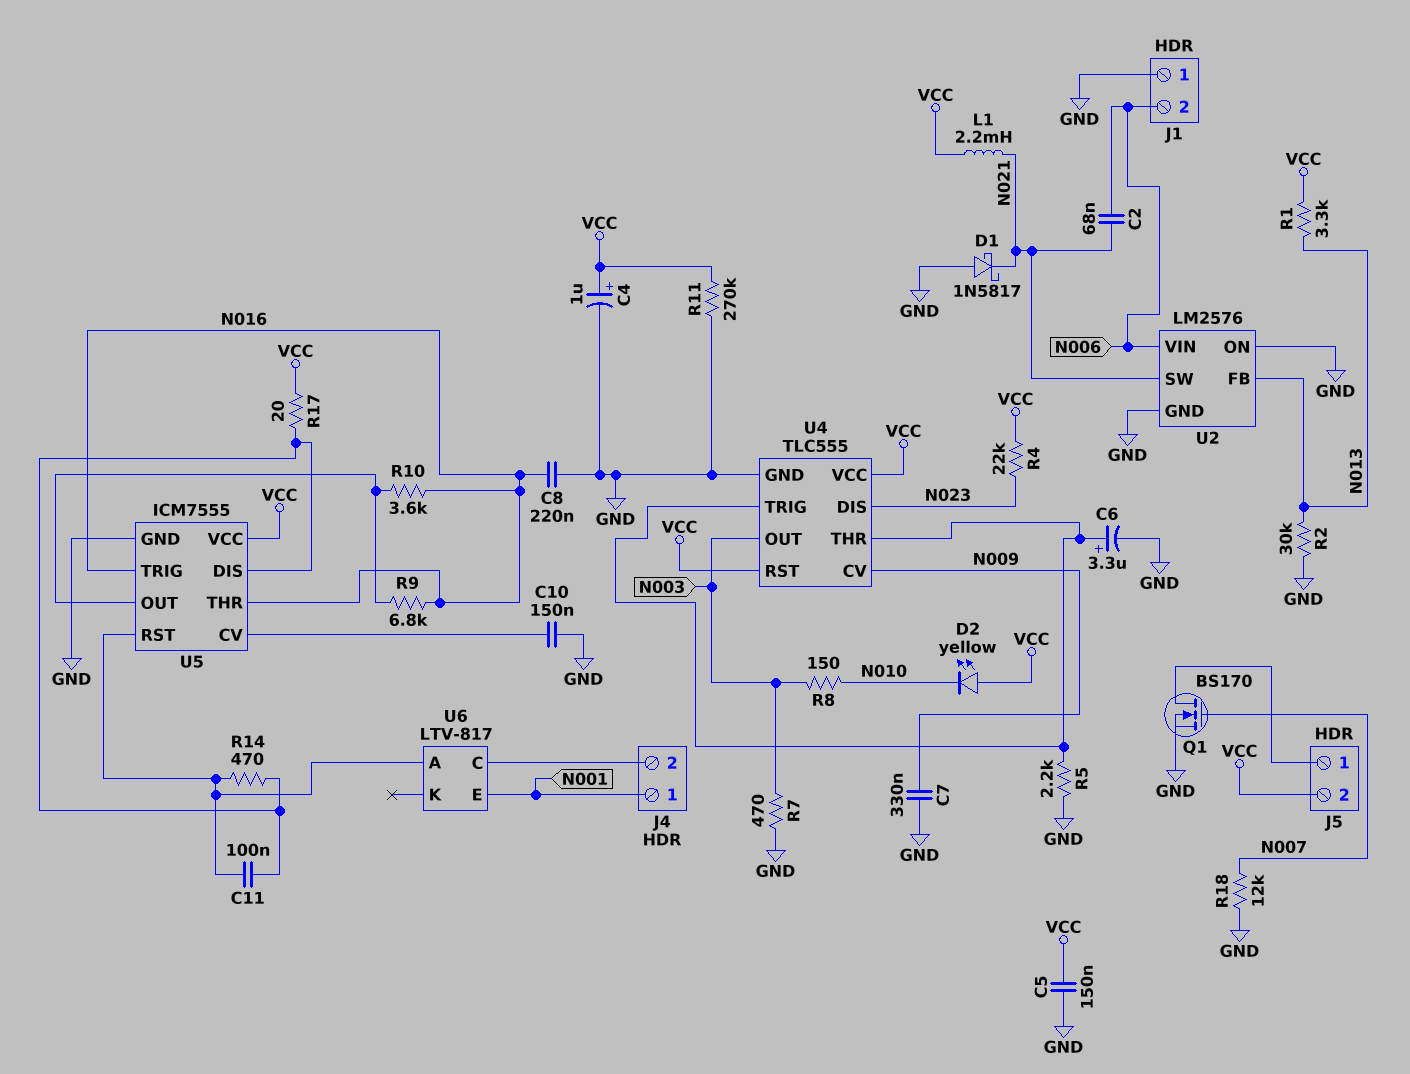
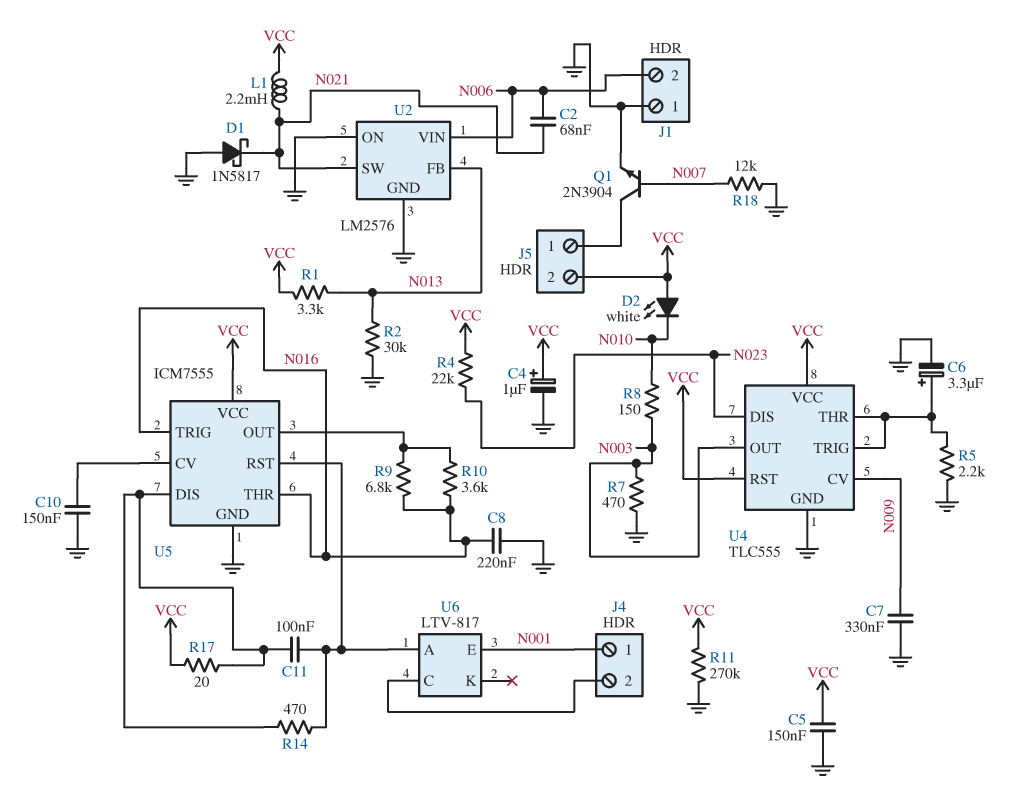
D2: LED yellow (A VCC, K N010) -> LED white (A VCC, K N010)
Q1: NMOS BS170 (G N007, D J5/1, S GND) -> NPN 2N3904 (B N007, C J5/1, E GND)

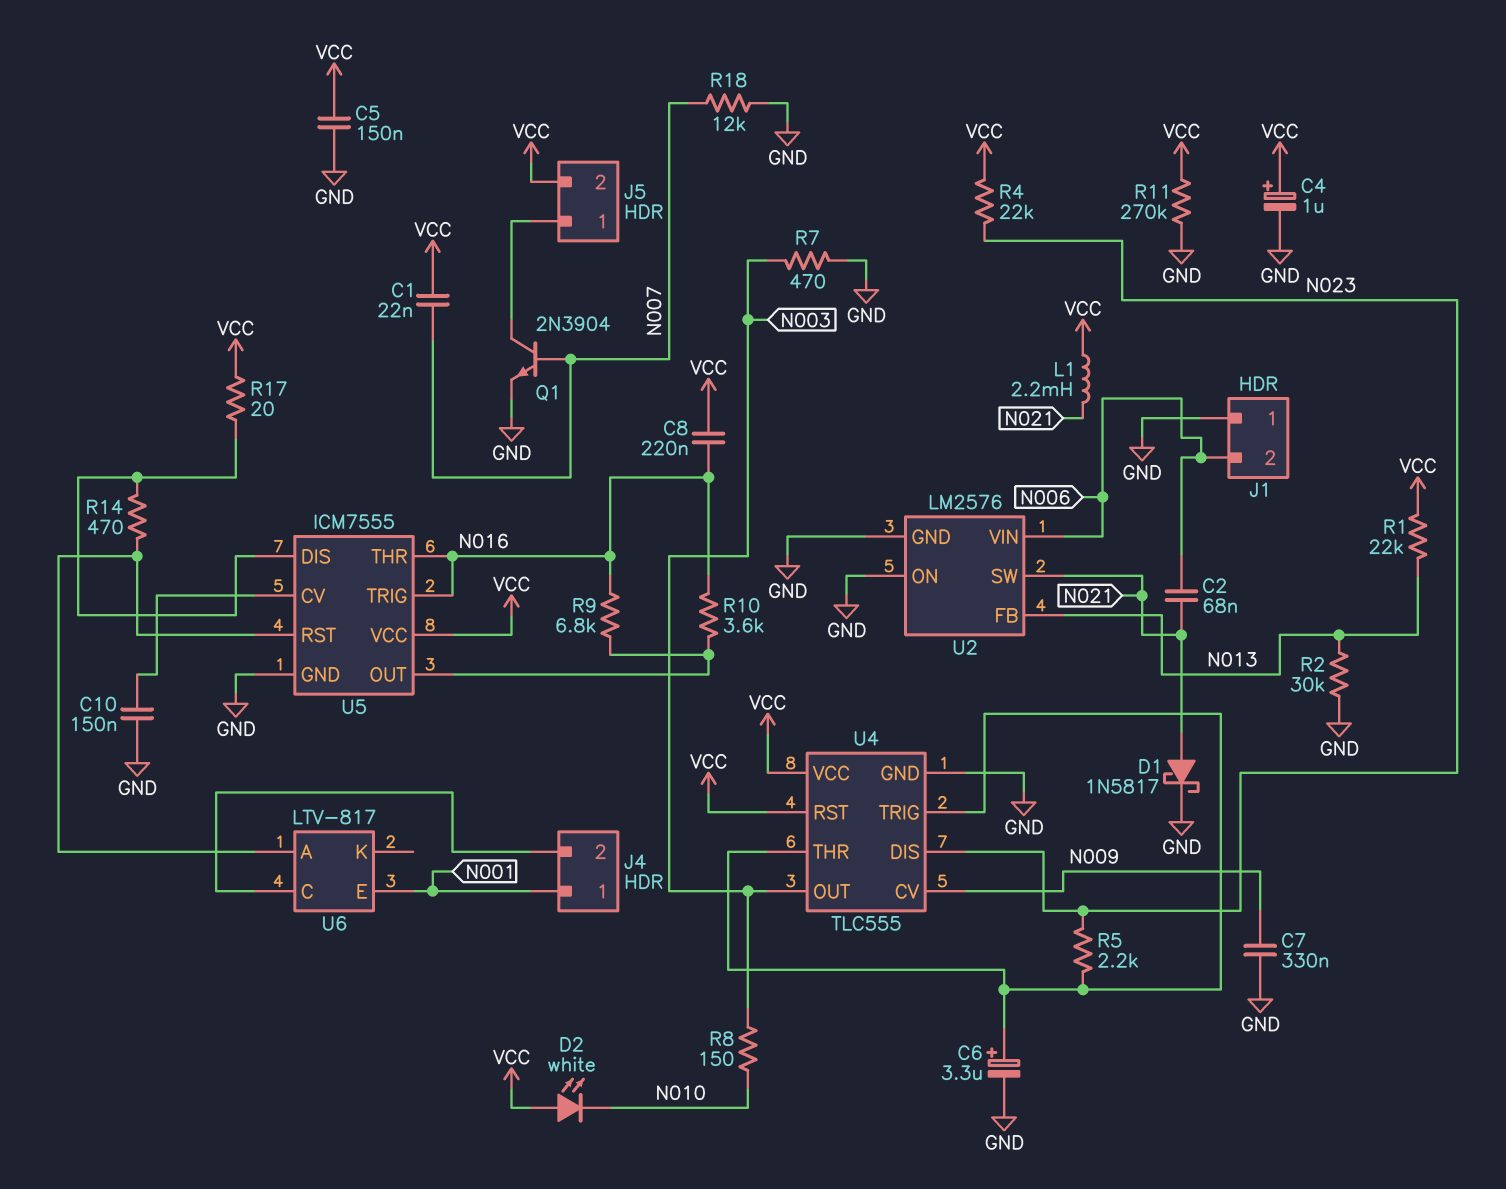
C1: none -> 22nF (N007, VCC)
C8: 220nF (GND, N016) -> 220nF (N016, VCC)
C11: 100nF (U5/DIS, U5/RST) -> none
D1: schottky 1N5817 (A GND, K N021) -> schottky 1N5817 (A N021, K GND)
R1: 3.3k (N013, VCC) -> 22k (N013, VCC)
R5: 2.2k (GND, U4/THR) -> 2.2k (N023, U4/THR)

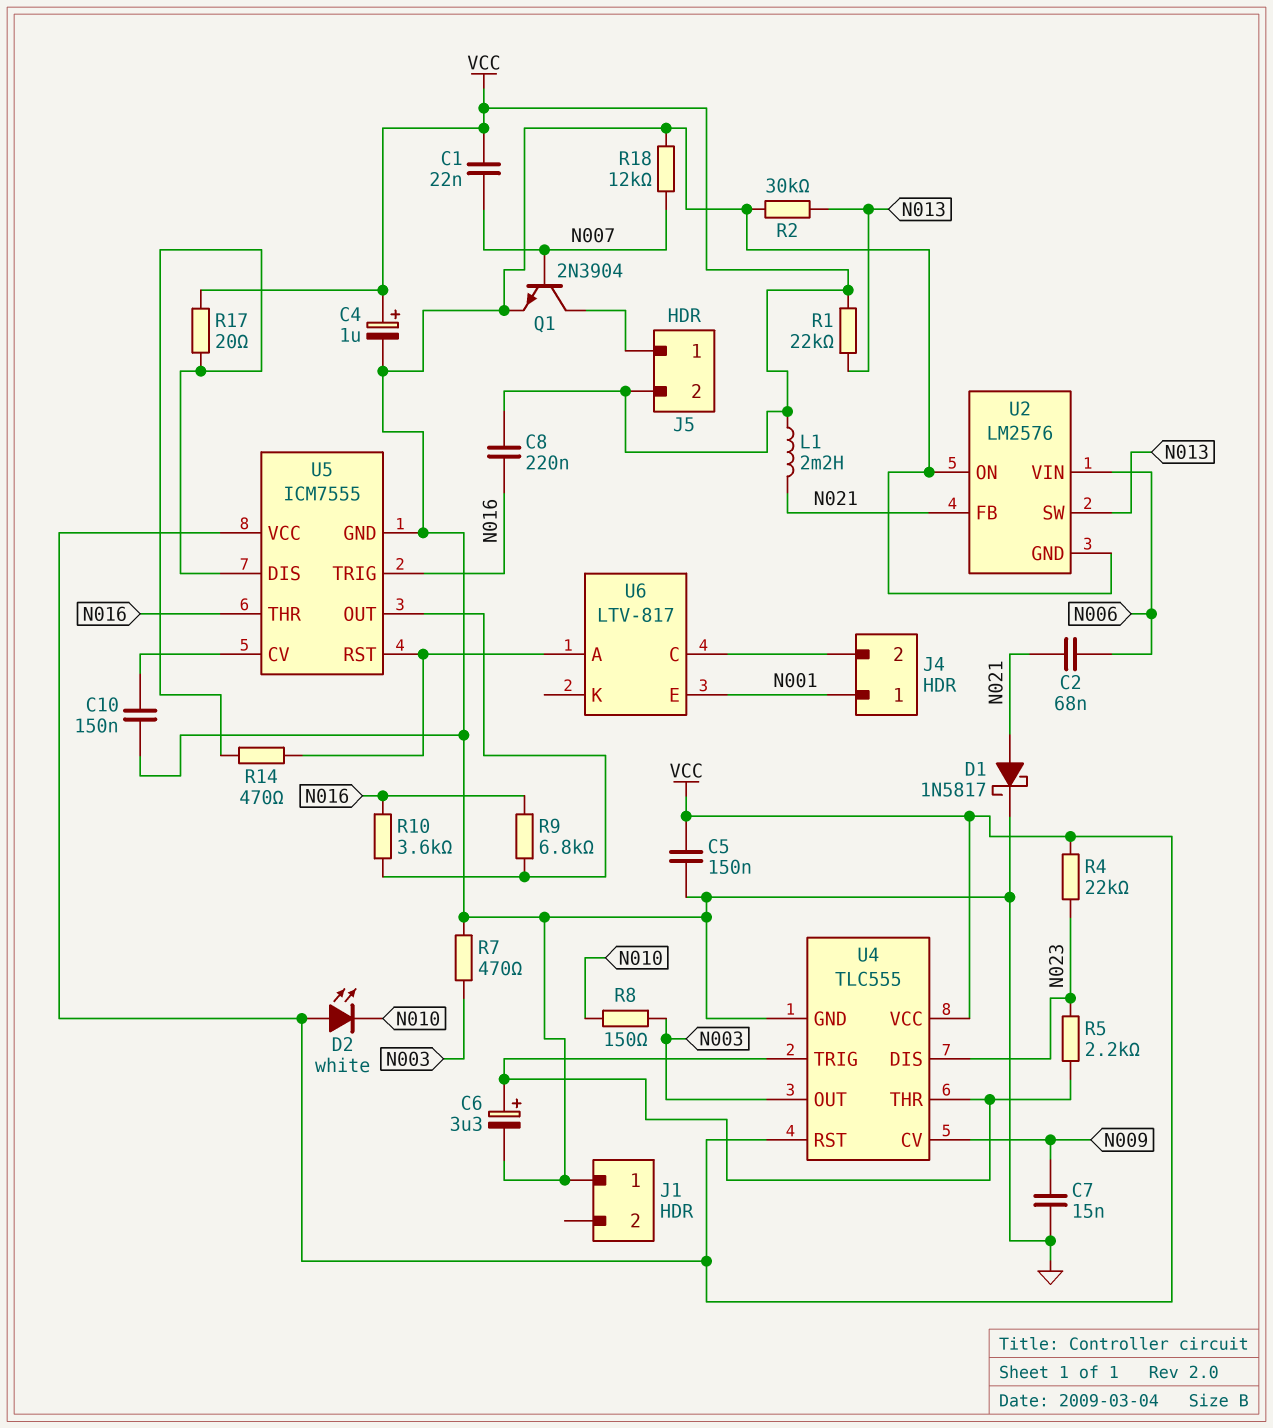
C7: 330nF (GND, N009) -> 15nF (GND, N009)
J1 pin 2: N006 -> none
R11: 270k (GND, VCC) -> none
U2 pin FB: N013 -> N021
U2 pin SW: N021 -> N013

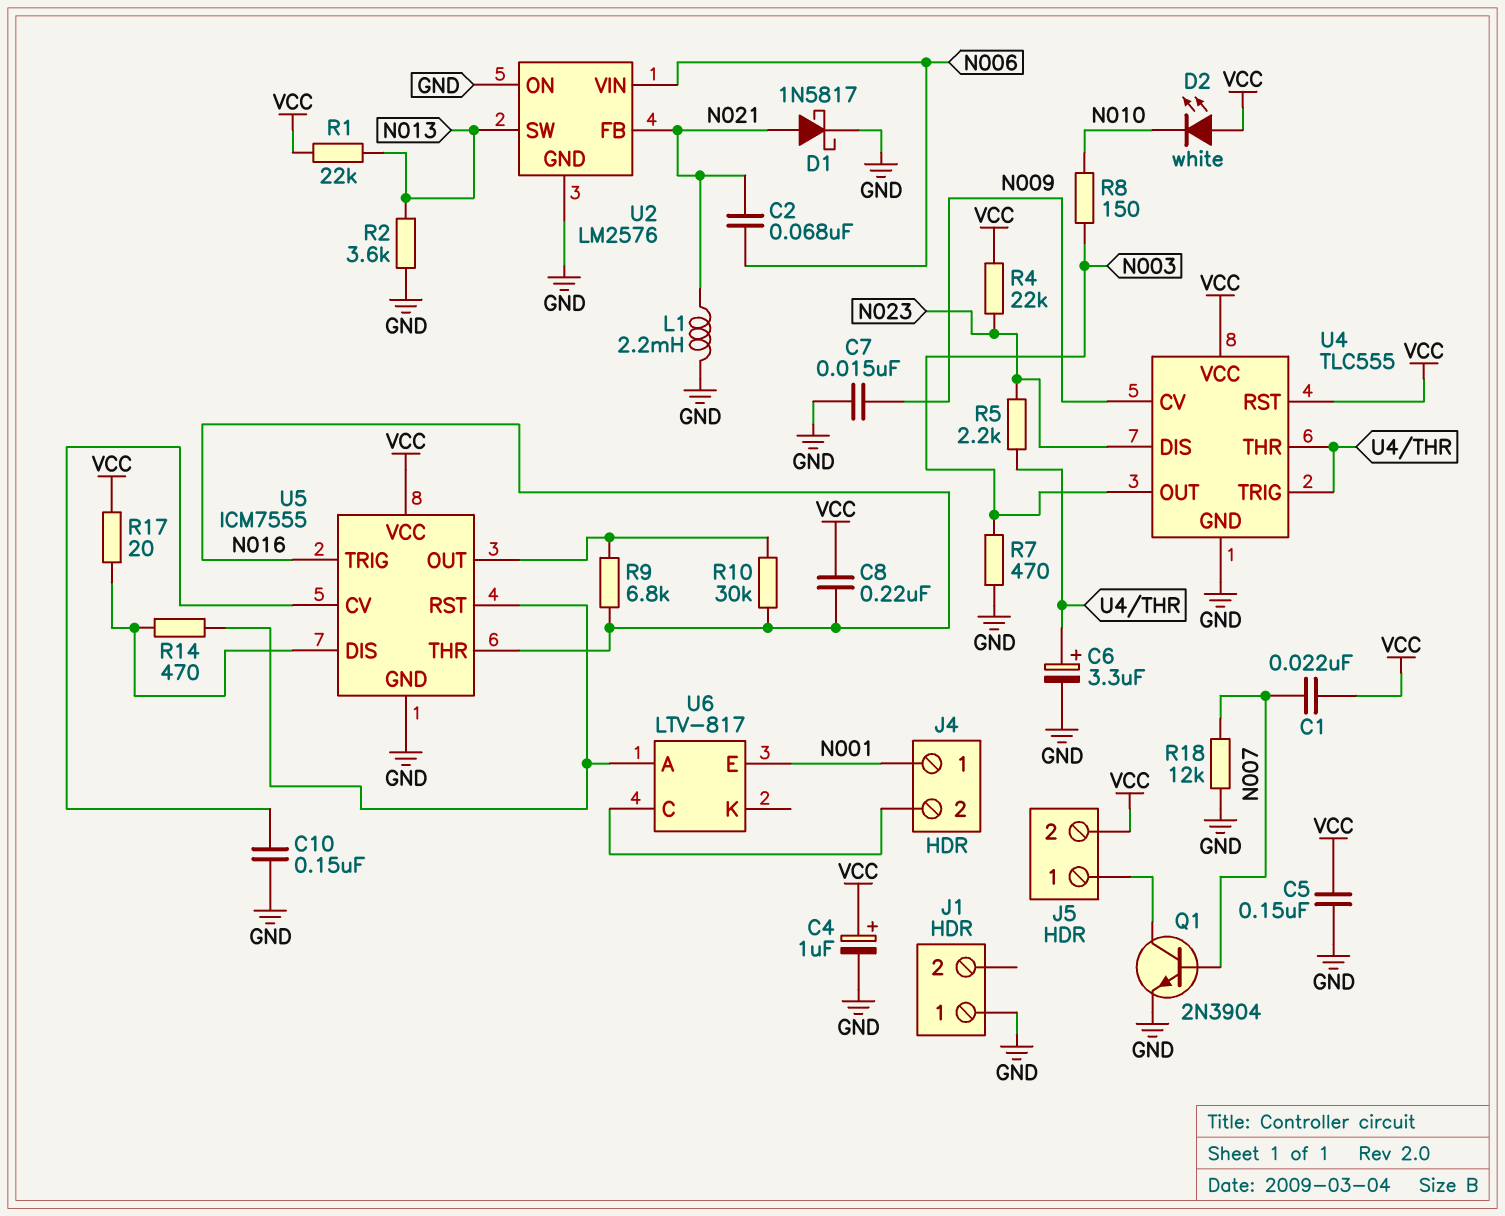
L1: 2.2mH (N021, VCC) -> 2.2mH (GND, N021)
R2: 30k (GND, N013) -> 3.6k (GND, N013)
R10: 3.6k (N016, U5/OUT) -> 30k (N016, U5/OUT)

